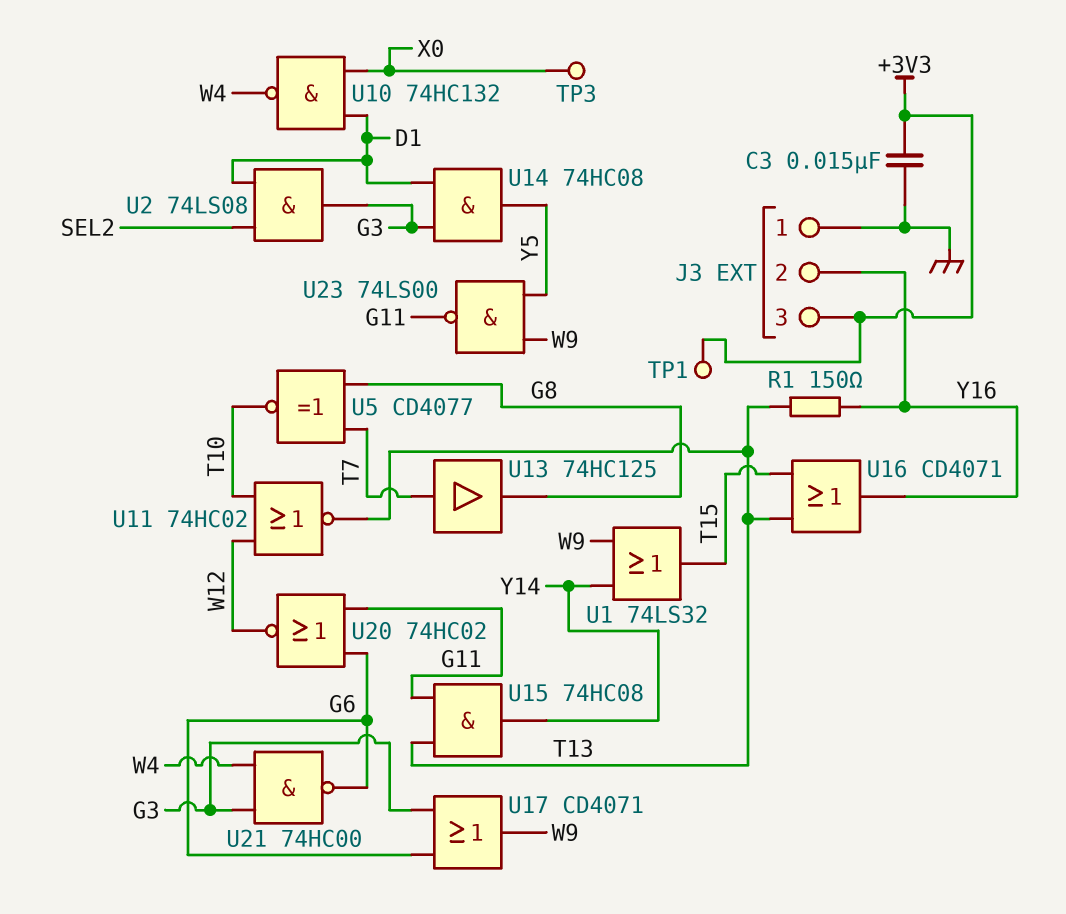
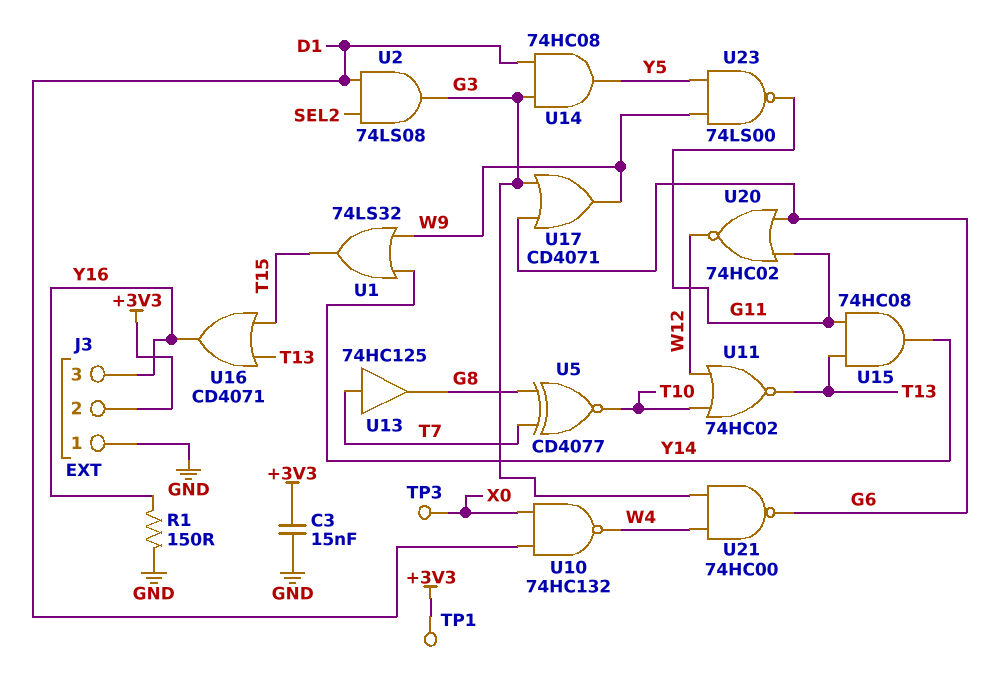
J3 pin 2: Y16 -> +3V3
J3 pin 3: +3V3 -> Y16
R1: 150 (T13, Y16) -> 150 (GND, Y16)

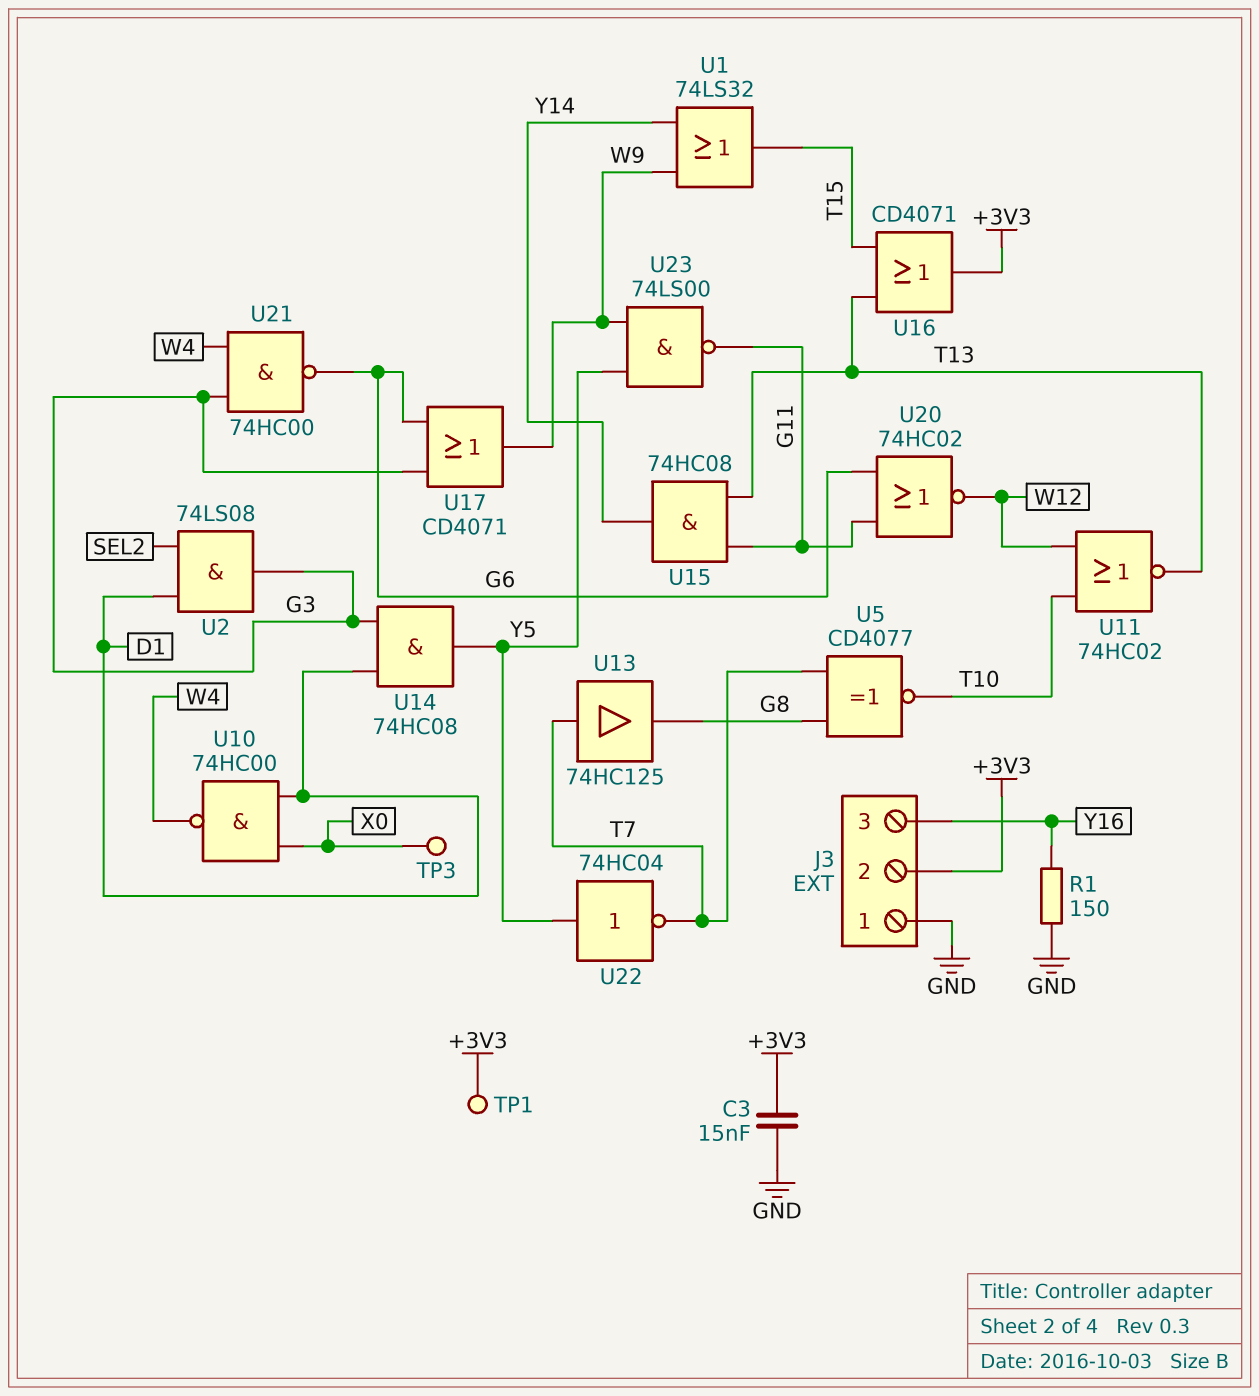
U10: NAND 74HC132 (in D1, in X0, out W4) -> NAND 74HC00 (in D1, in X0, out W4)
U16: OR CD4071 (in T13, in T15, out Y16) -> OR CD4071 (in T13, in T15, out +3V3)
U22: none -> NOT 74HC04 (in Y5, out T7)

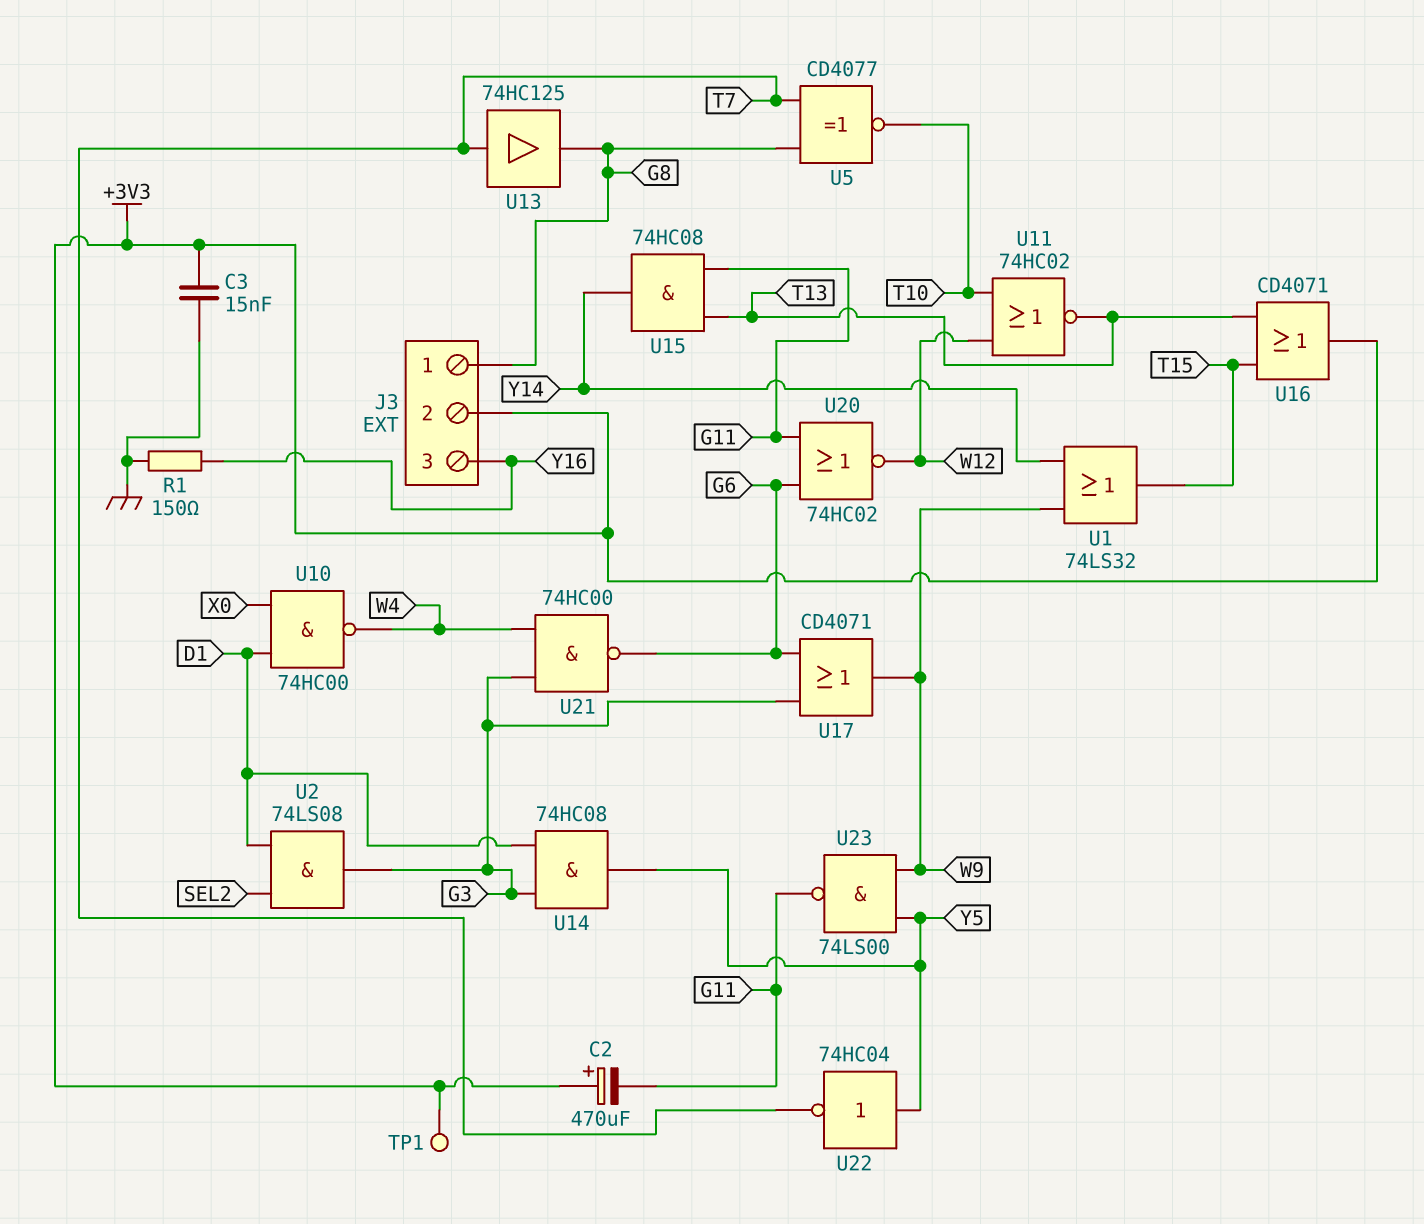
C2: none -> 470uF (plus +3V3, minus G11)
J3 pin 1: GND -> G8
TP3: test point (X0) -> none

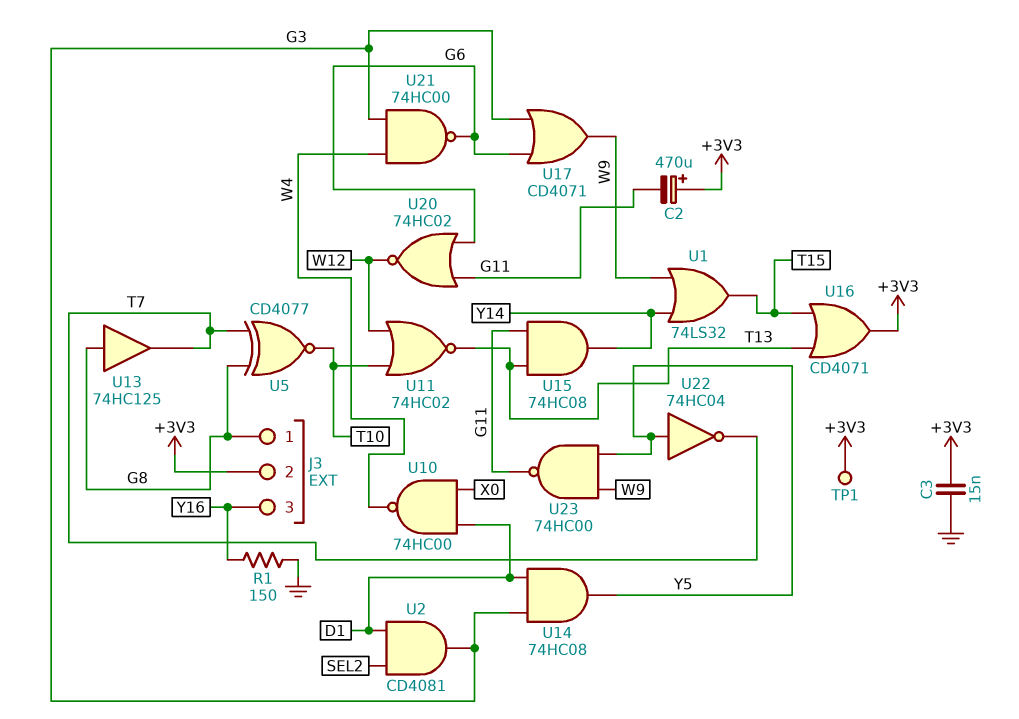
U2: AND 74LS08 (in D1, in SEL2, out G3) -> AND CD4081 (in D1, in SEL2, out G3)
U13: buffer 74HC125 (in T7, out G8) -> buffer 74HC125 (in G8, out T7)
U23: NAND 74LS00 (in W9, in Y5, out G11) -> NAND 74HC00 (in W9, in Y5, out G11)

